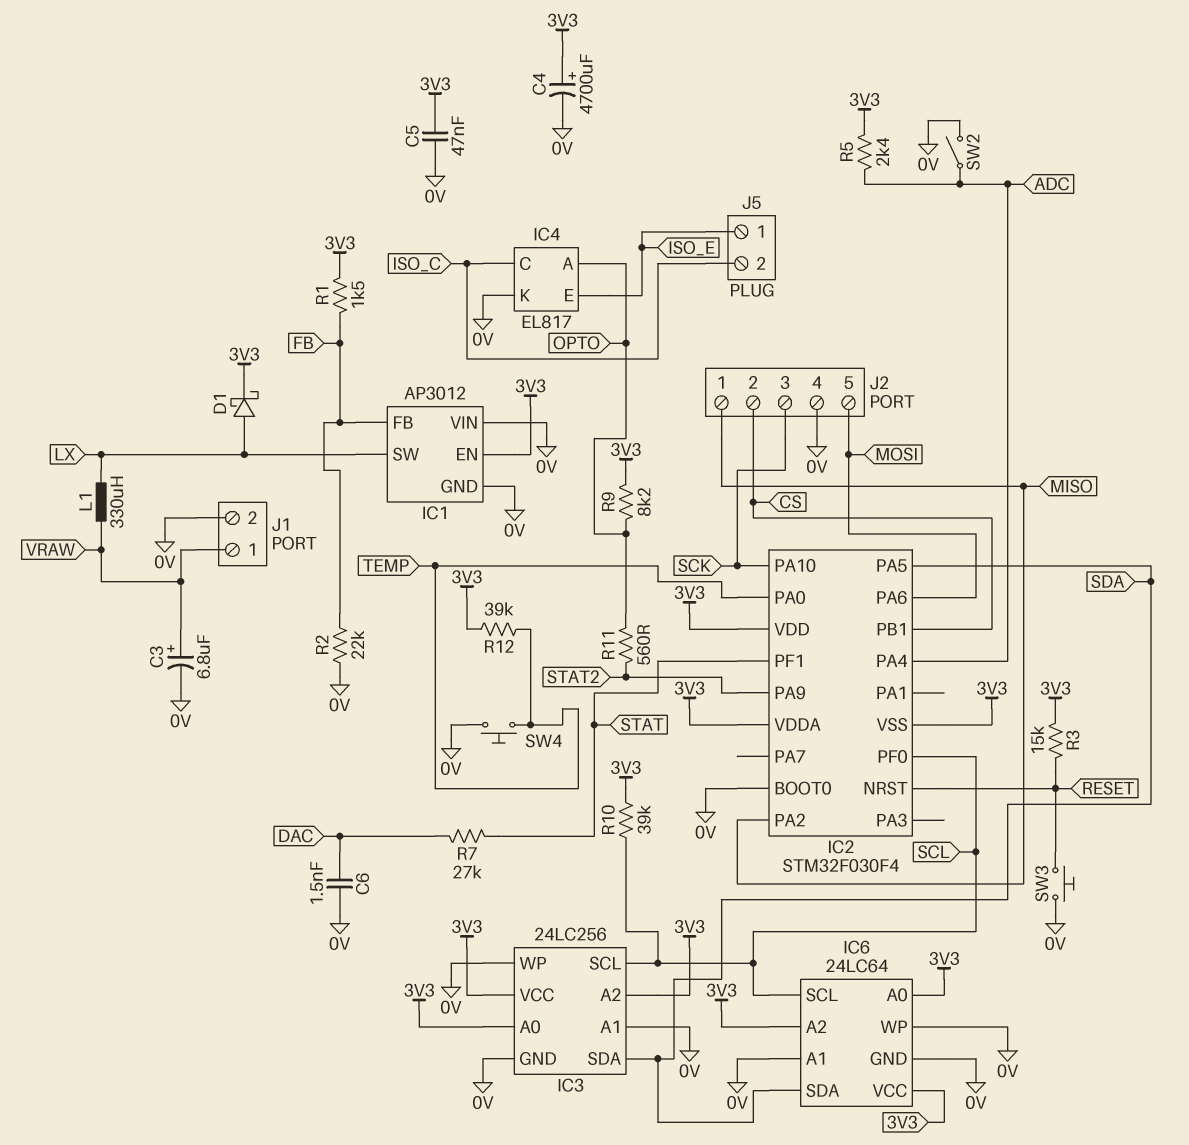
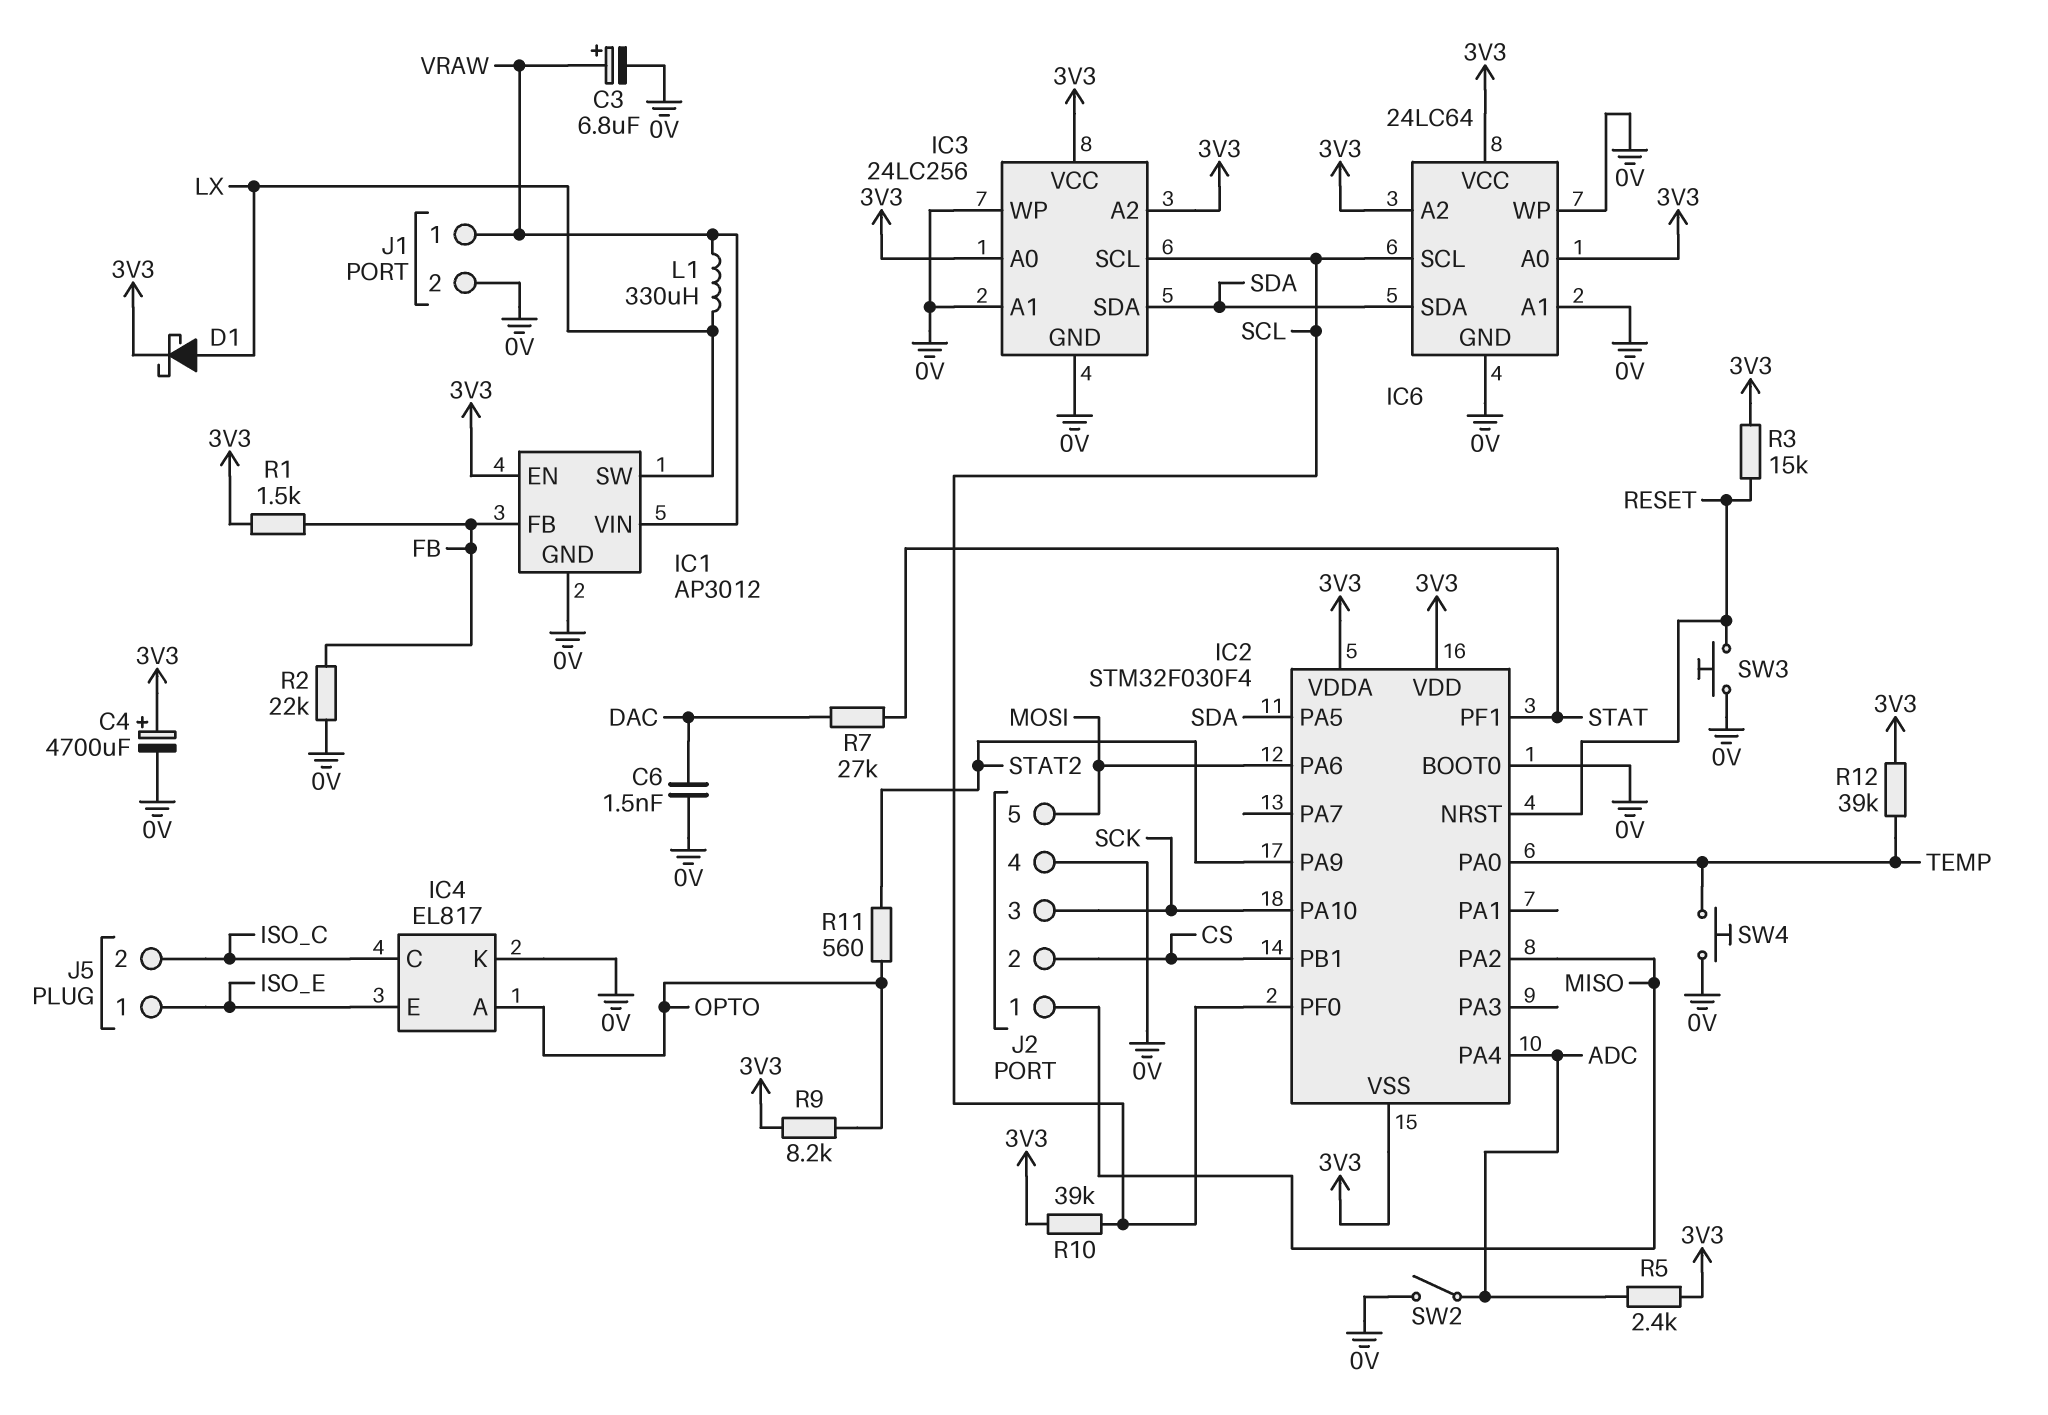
C5: 47nF (0V, 3V3) -> none
IC1 pin VIN: 0V -> VRAW

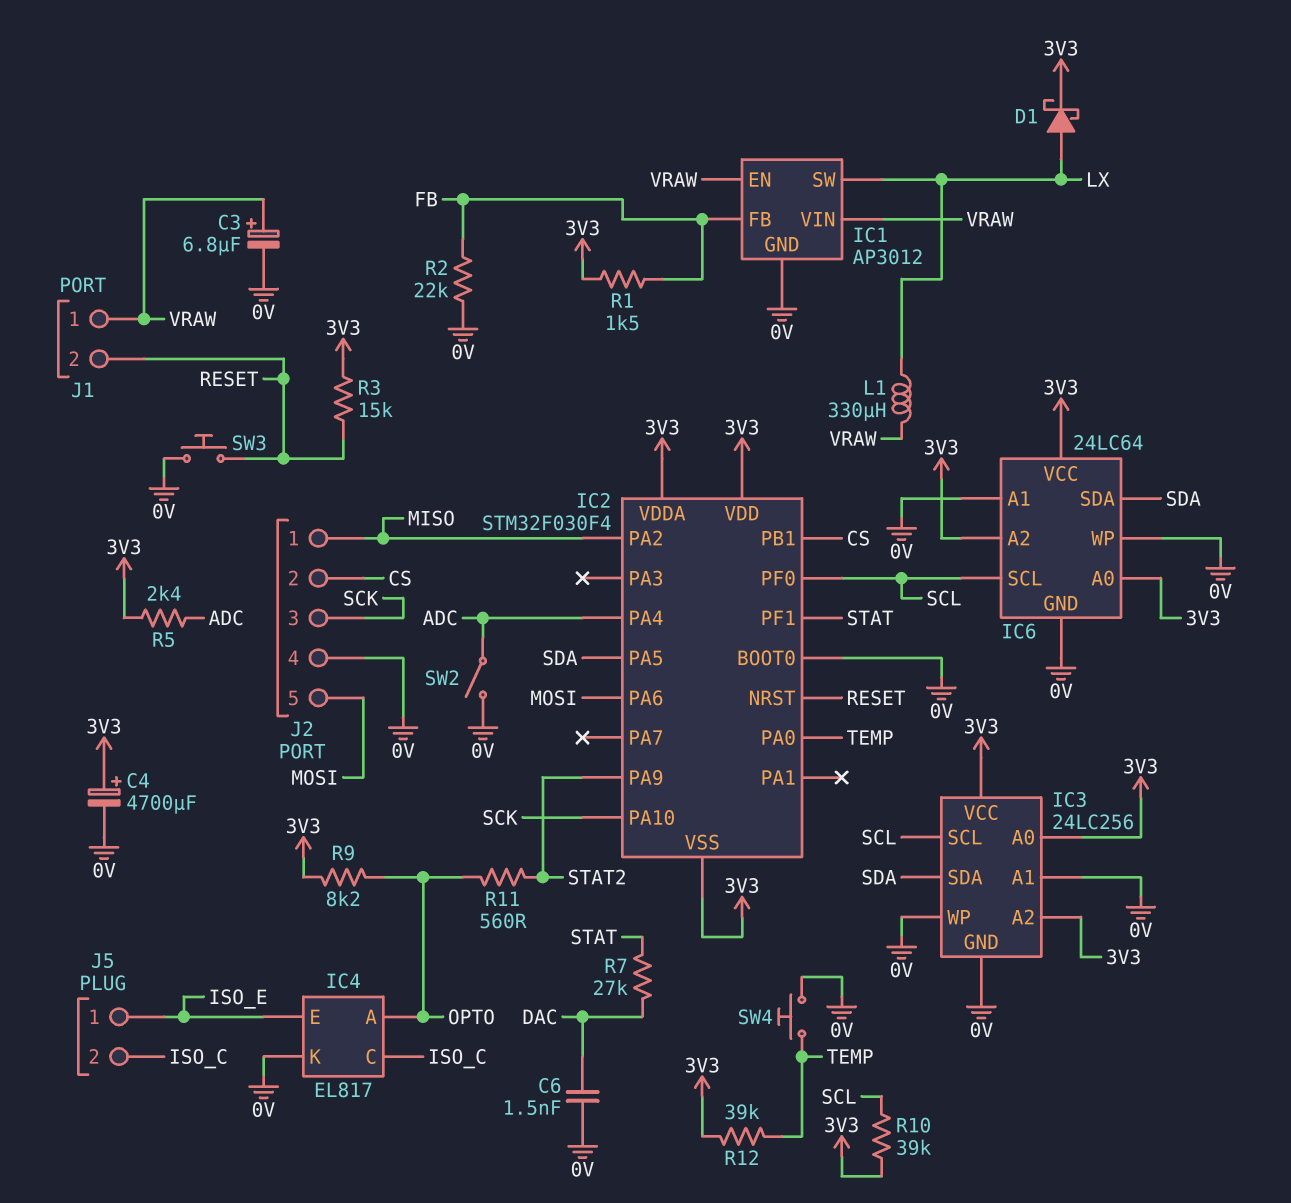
IC1 pin EN: 3V3 -> VRAW
J1 pin 2: 0V -> RESET

